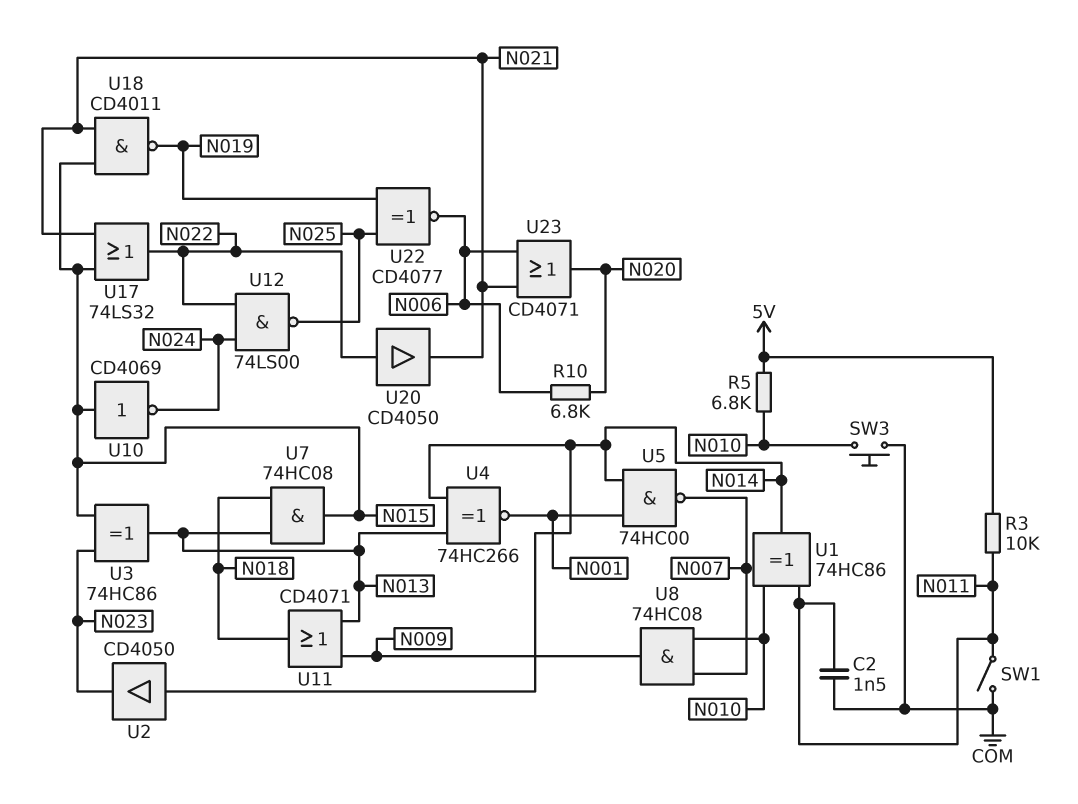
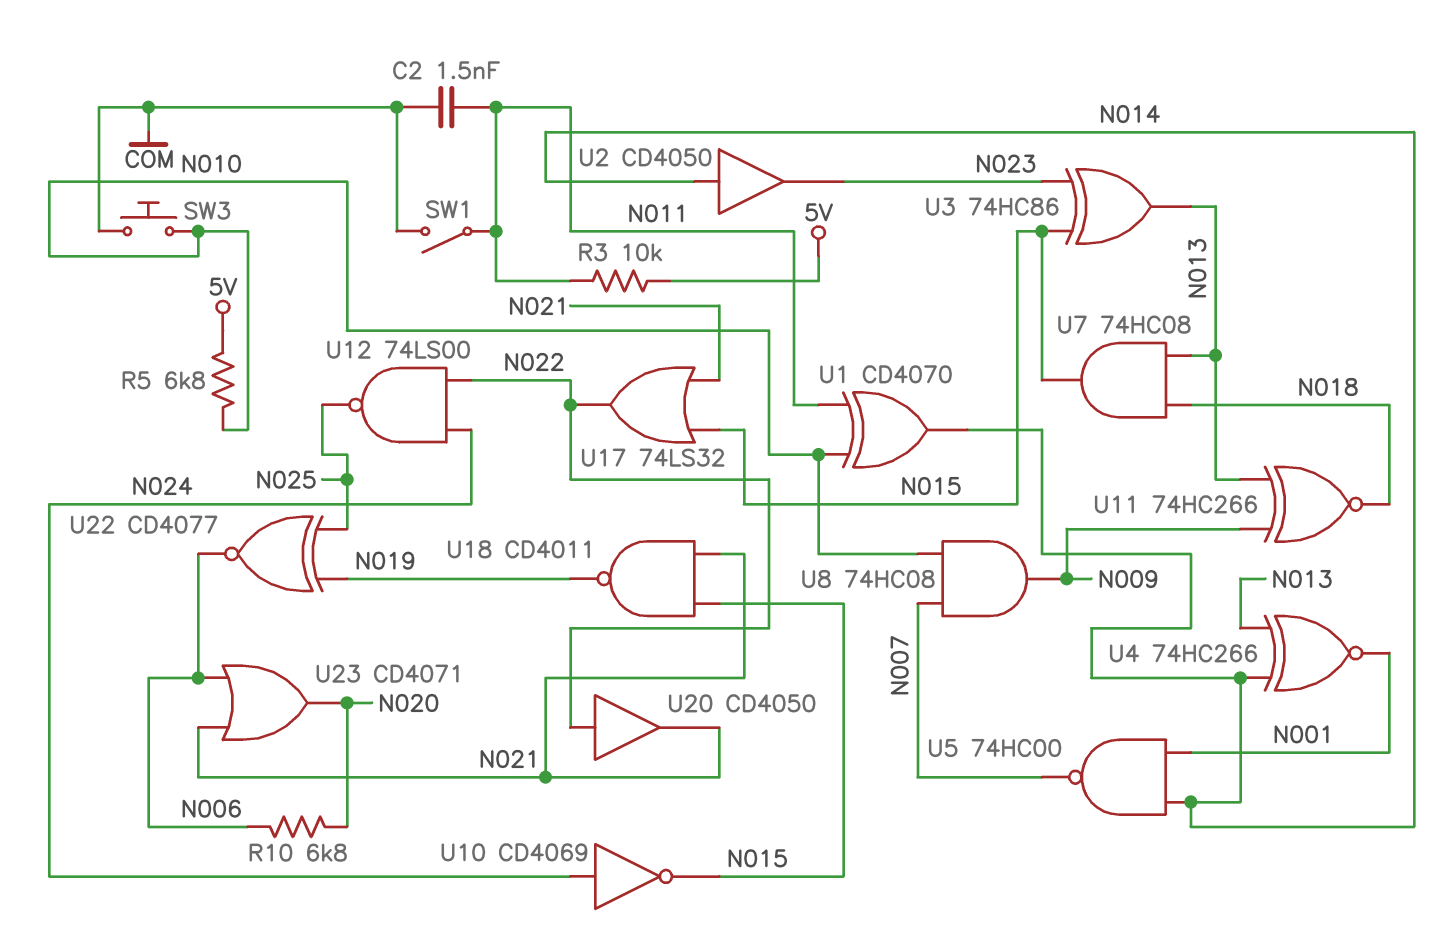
U1: XOR 74HC86 (in N010, in N011, out N014) -> XOR CD4070 (in N010, in N011, out N014)
U10: NOT CD4069 (in N015, out N024) -> NOT CD4069 (in N024, out N015)
U11: OR CD4071 (in N009, in N013, out N018) -> XNOR 74HC266 (in N009, in N013, out N018)

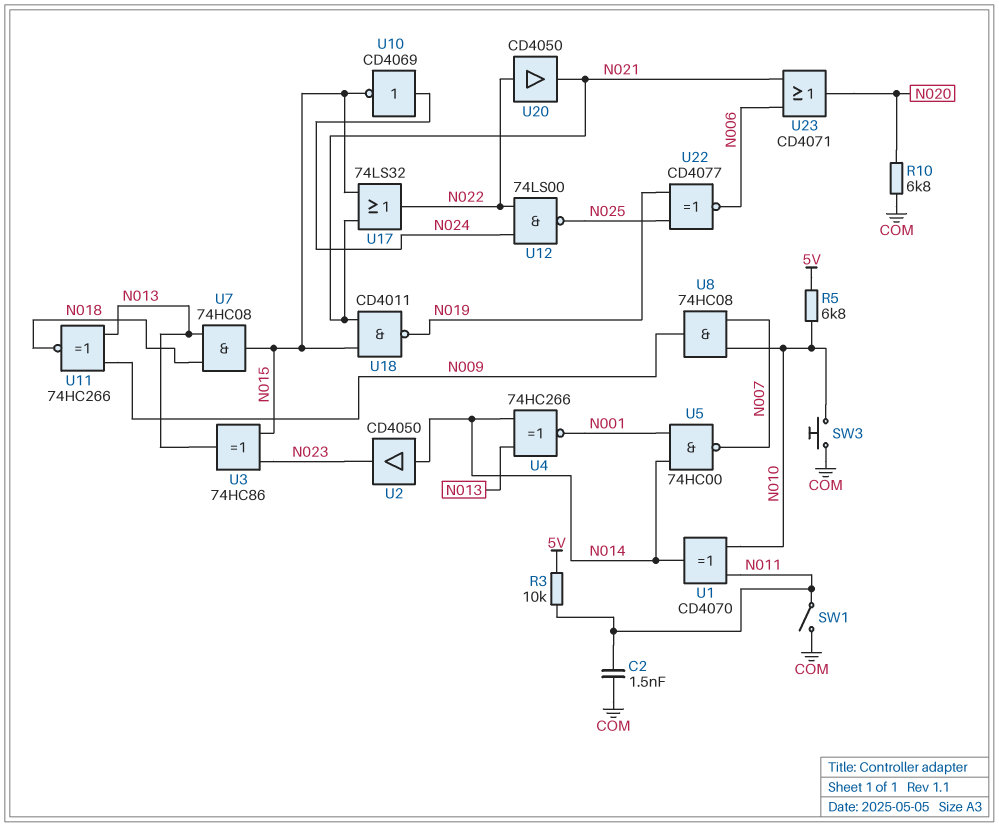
R10: 6.8k (N006, N020) -> 6.8k (COM, N020)

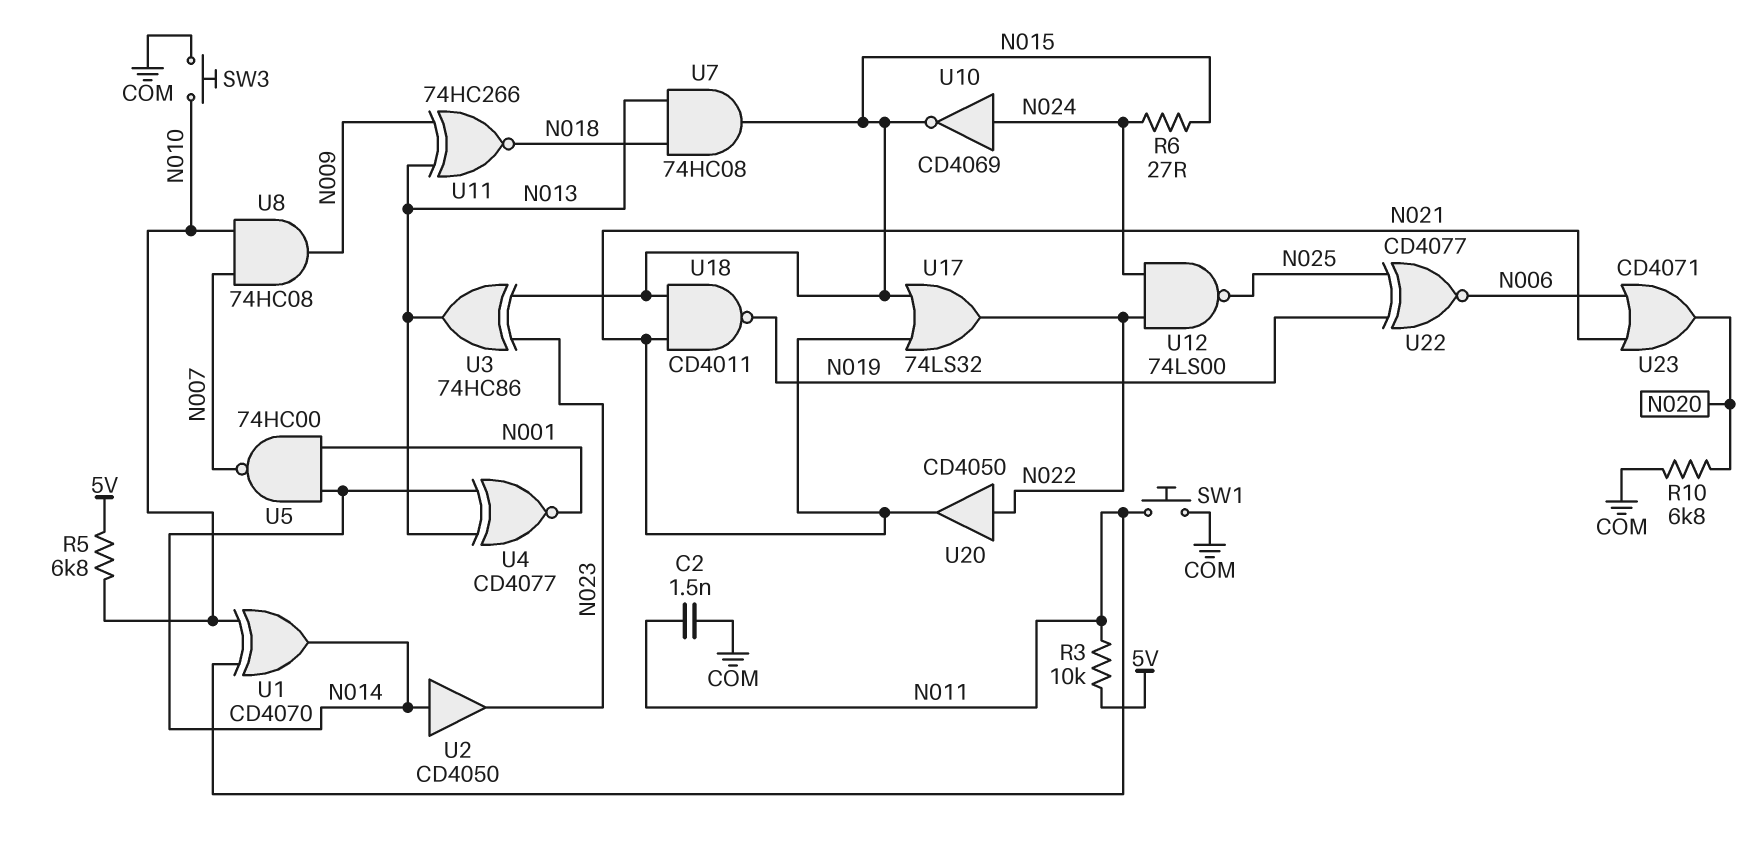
R6: none -> 27 (N015, N024)
SW1: switch (COM, N011) -> button (COM, N011)
U4: XNOR 74HC266 (in N013, in N014, out N001) -> XNOR CD4077 (in N013, in N014, out N001)

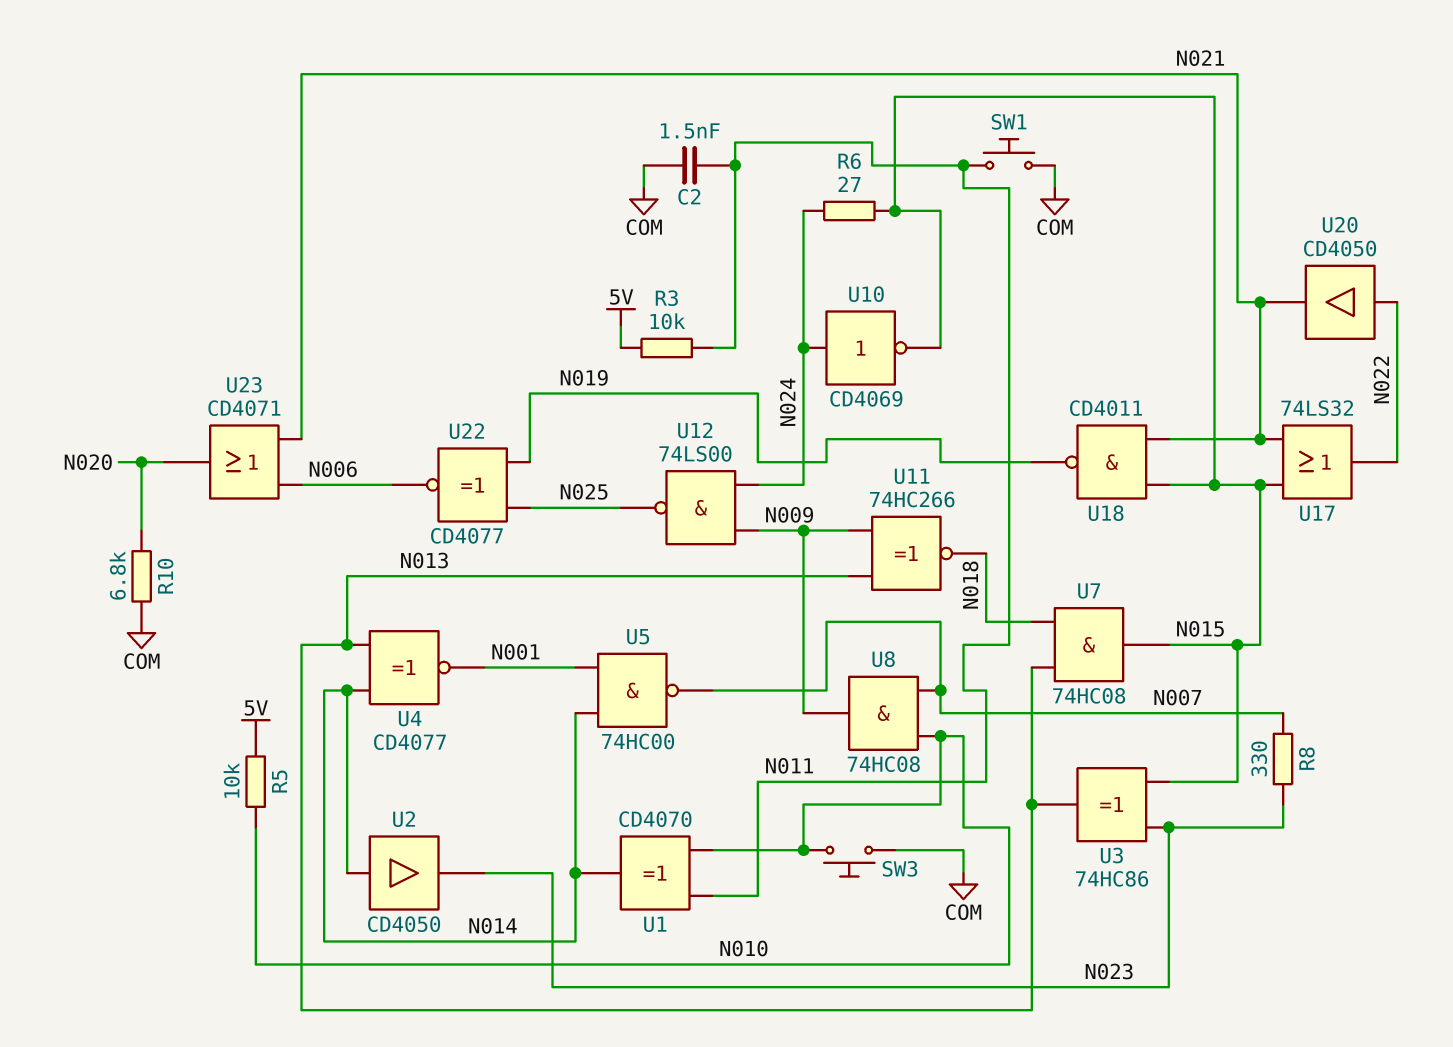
R5: 6.8k (5V, N010) -> 10k (5V, N010)
R8: none -> 330 (N007, N023)
U12: NAND 74LS00 (in N022, in N024, out N025) -> NAND 74LS00 (in N009, in N024, out N025)

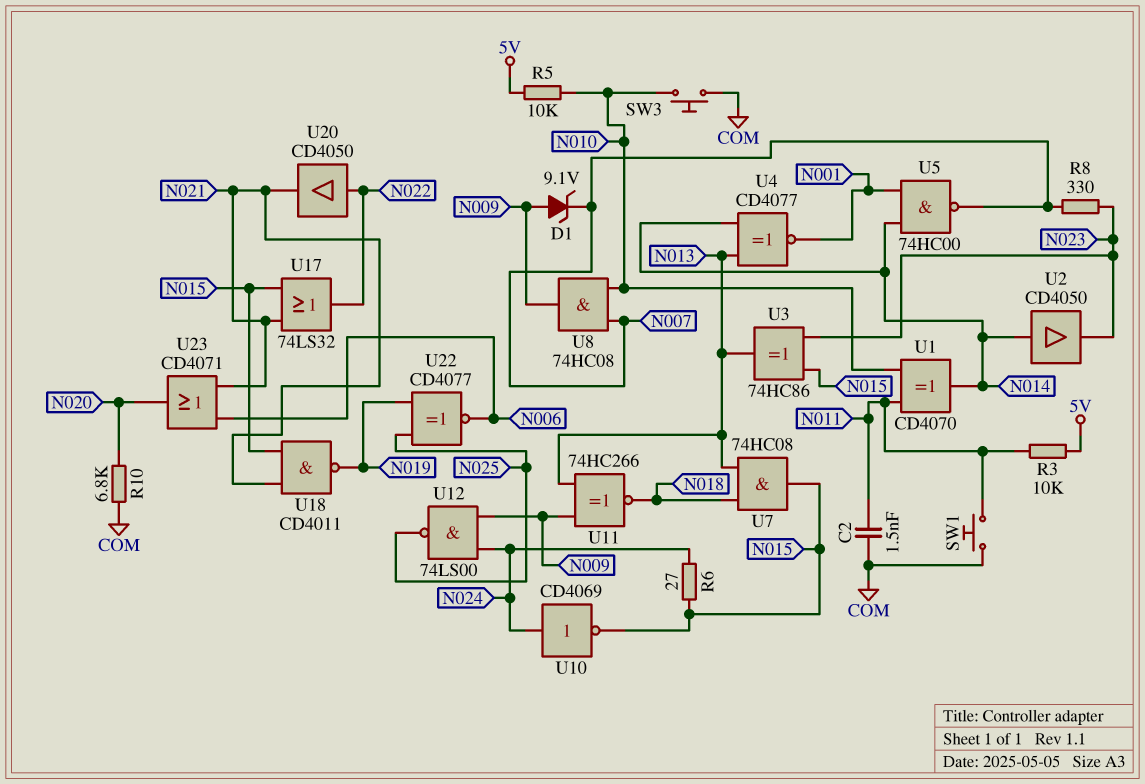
D1: none -> zener 9.1V (A N009, K N007)

